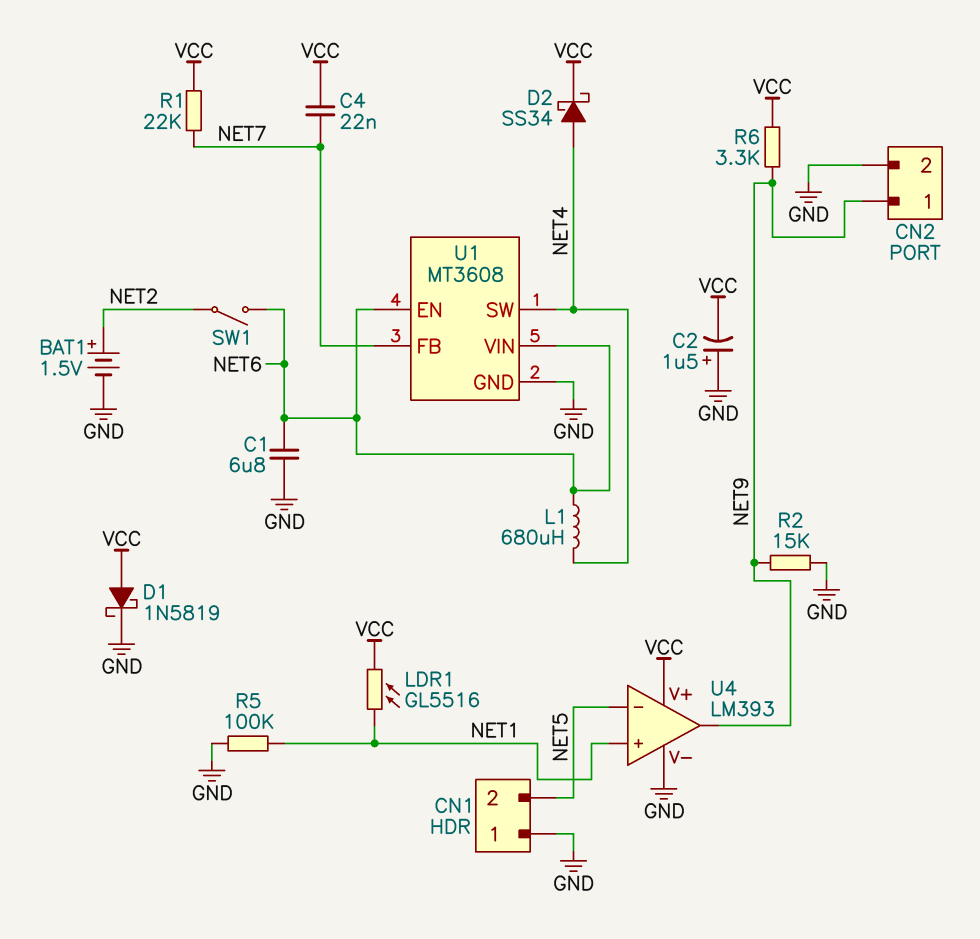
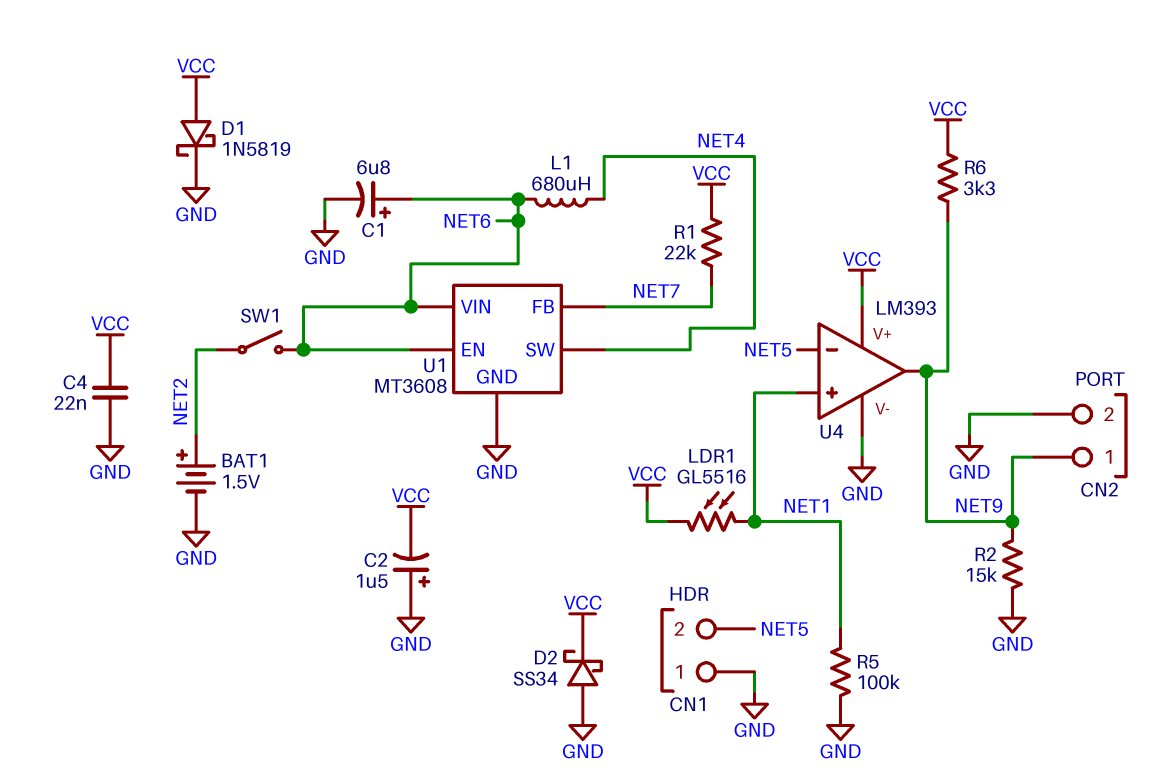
C1: 6.8uF (GND, NET6) -> 6.8uF (plus NET6, minus GND)
C4: 22nF (NET7, VCC) -> 22nF (GND, VCC)
D2: schottky SS34 (A NET4, K VCC) -> schottky SS34 (A GND, K VCC)

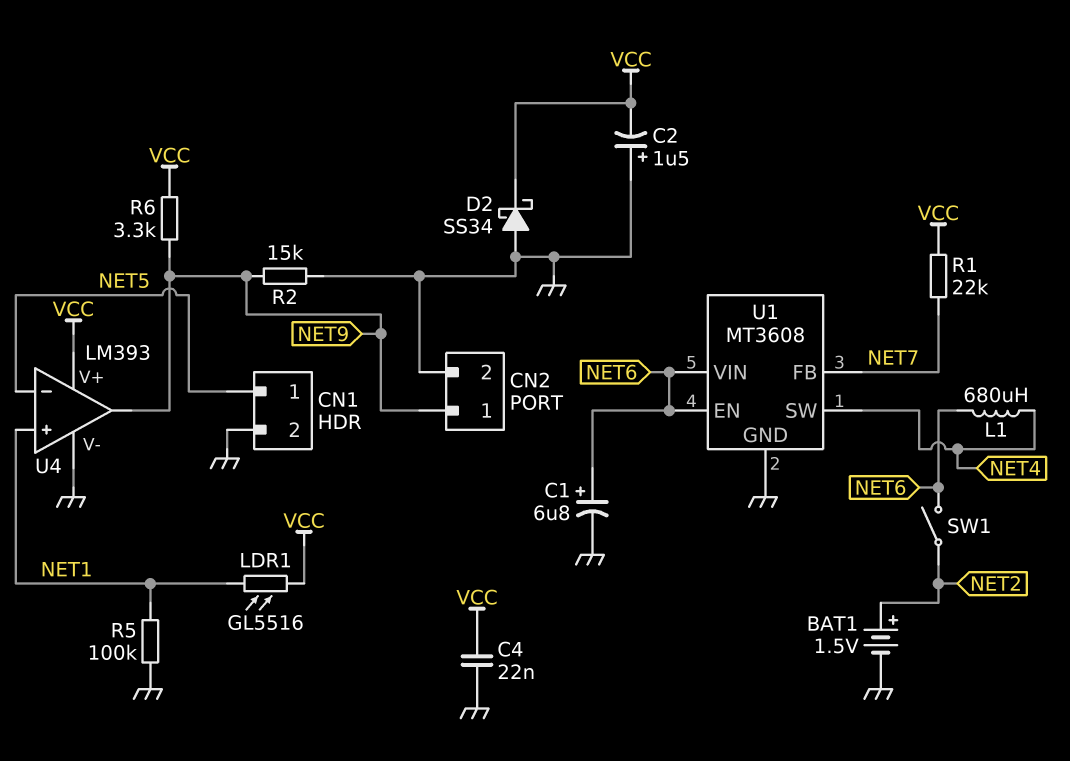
CN1 pin 1: GND -> NET5
CN1 pin 2: NET5 -> GND
D1: schottky 1N5819 (A VCC, K GND) -> none

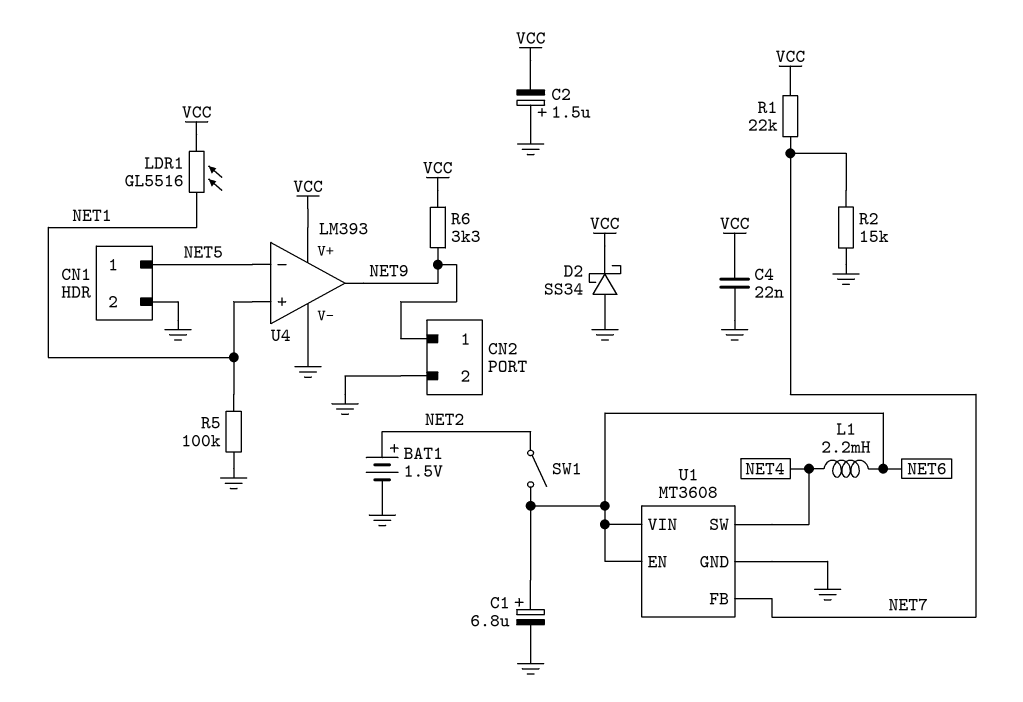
L1: 680uH (NET4, NET6) -> 2.2mH (NET4, NET6)
R2: 15k (GND, NET9) -> 15k (GND, NET7)

